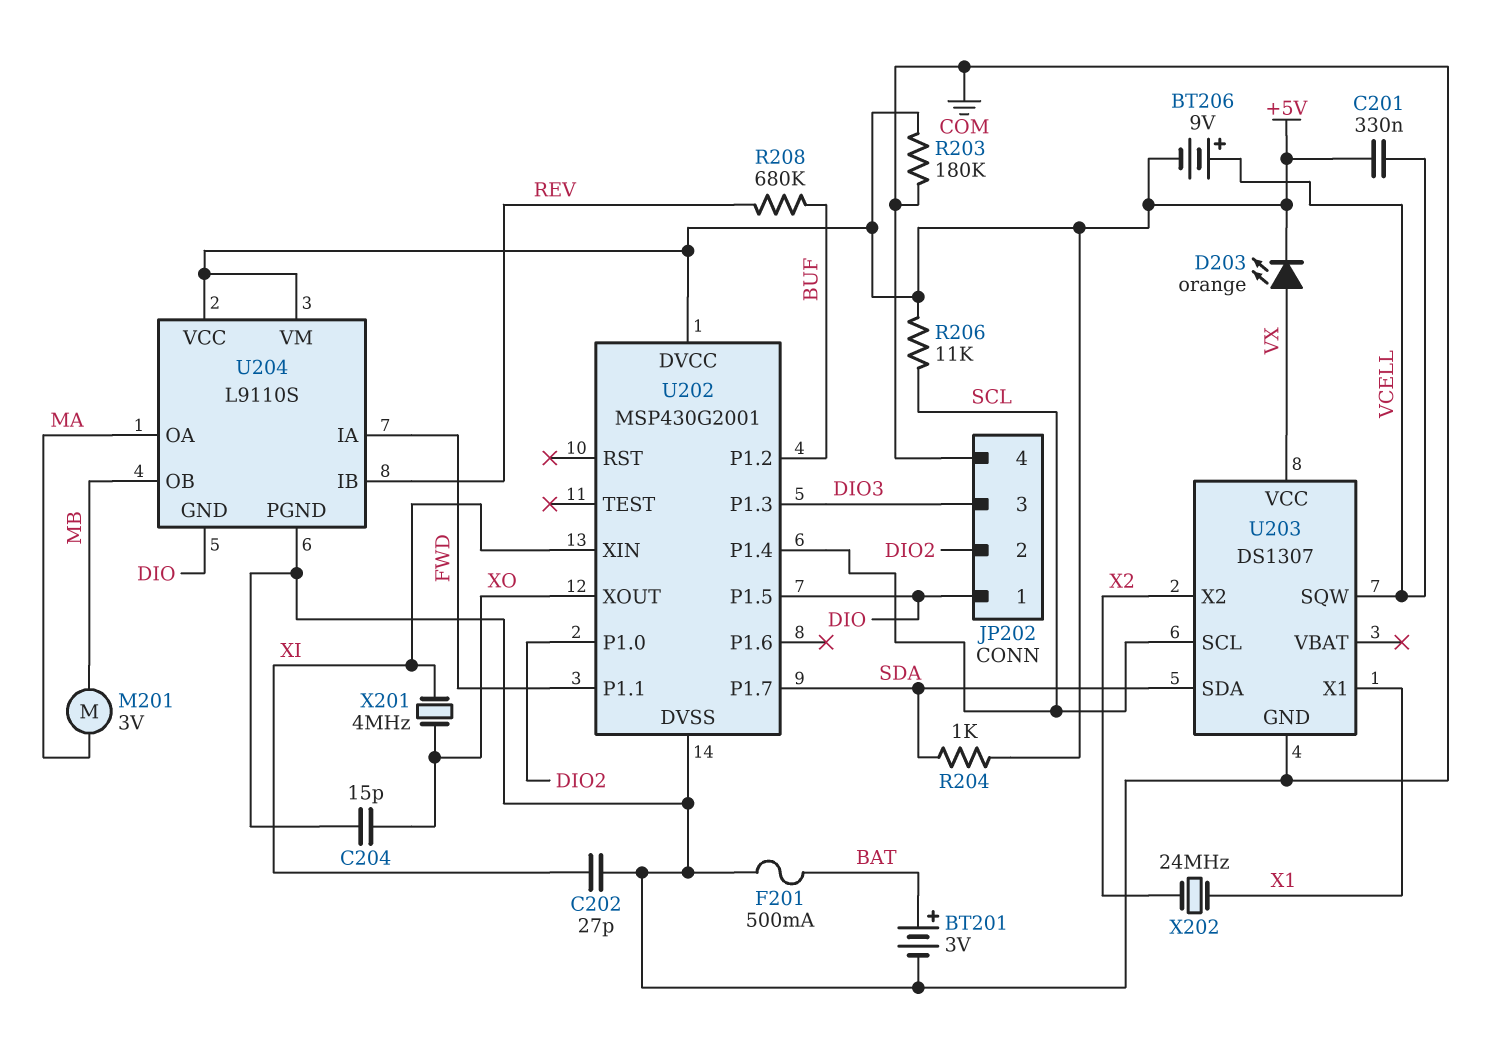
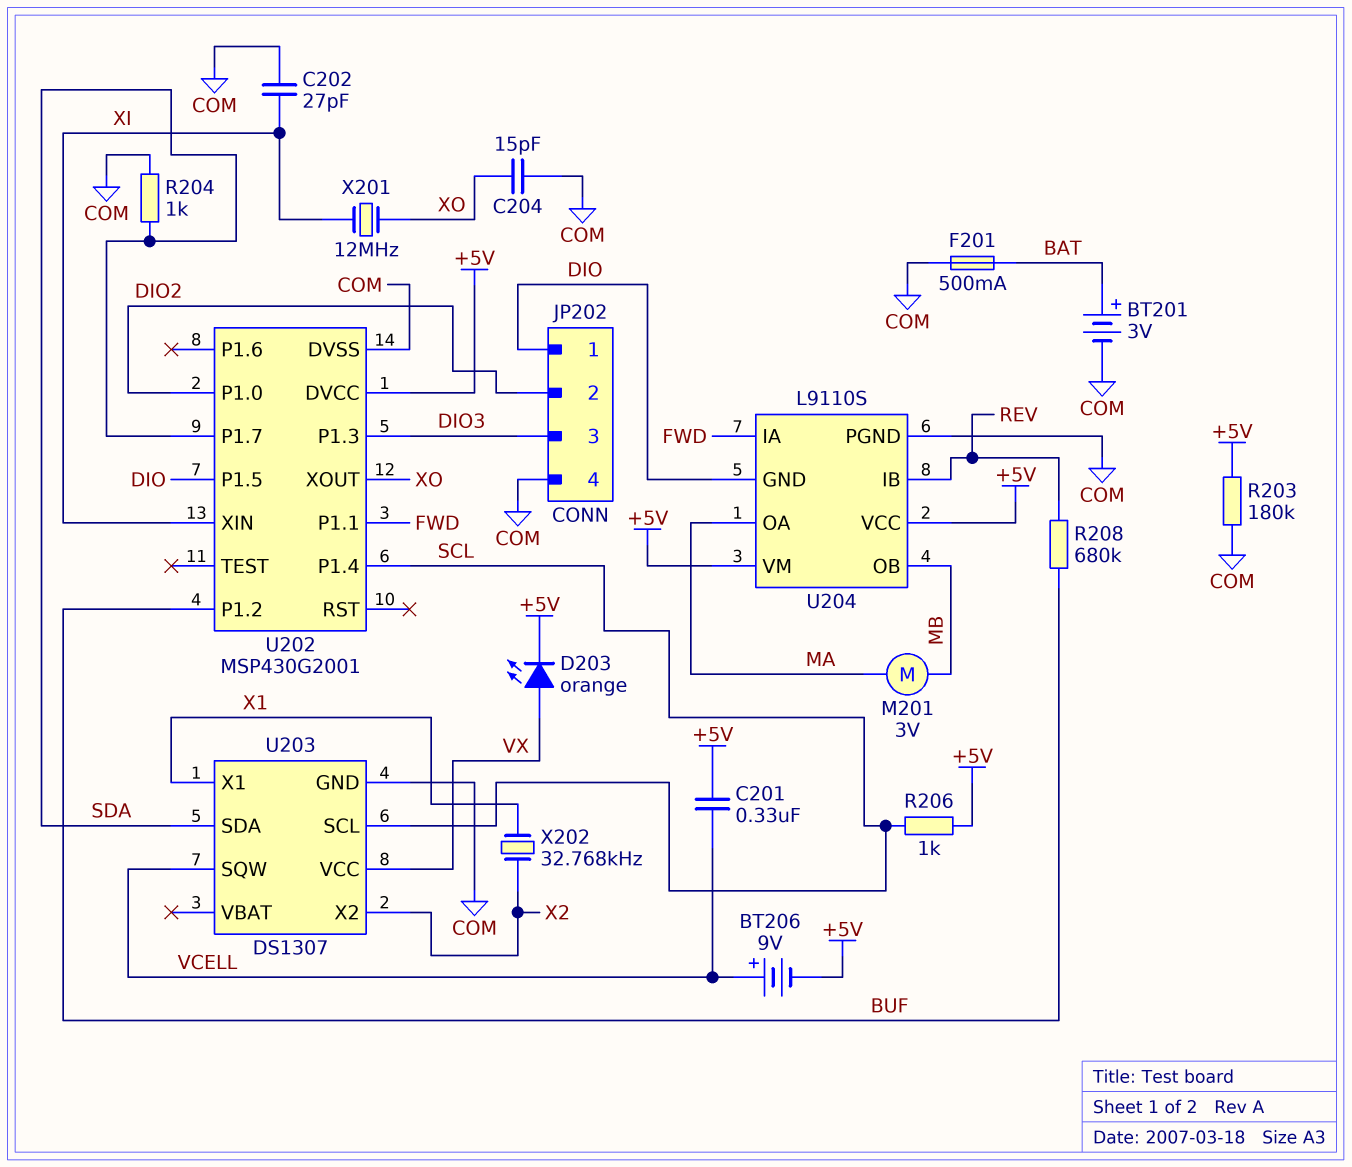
R204: 1k (+5V, SDA) -> 1k (COM, SDA)
R206: 11k (+5V, SCL) -> 1k (+5V, SCL)
X201: 4MHz (XI, XO) -> 12MHz (XI, XO)
X202: 24MHz (X1, X2) -> 32.768kHz (X1, X2)

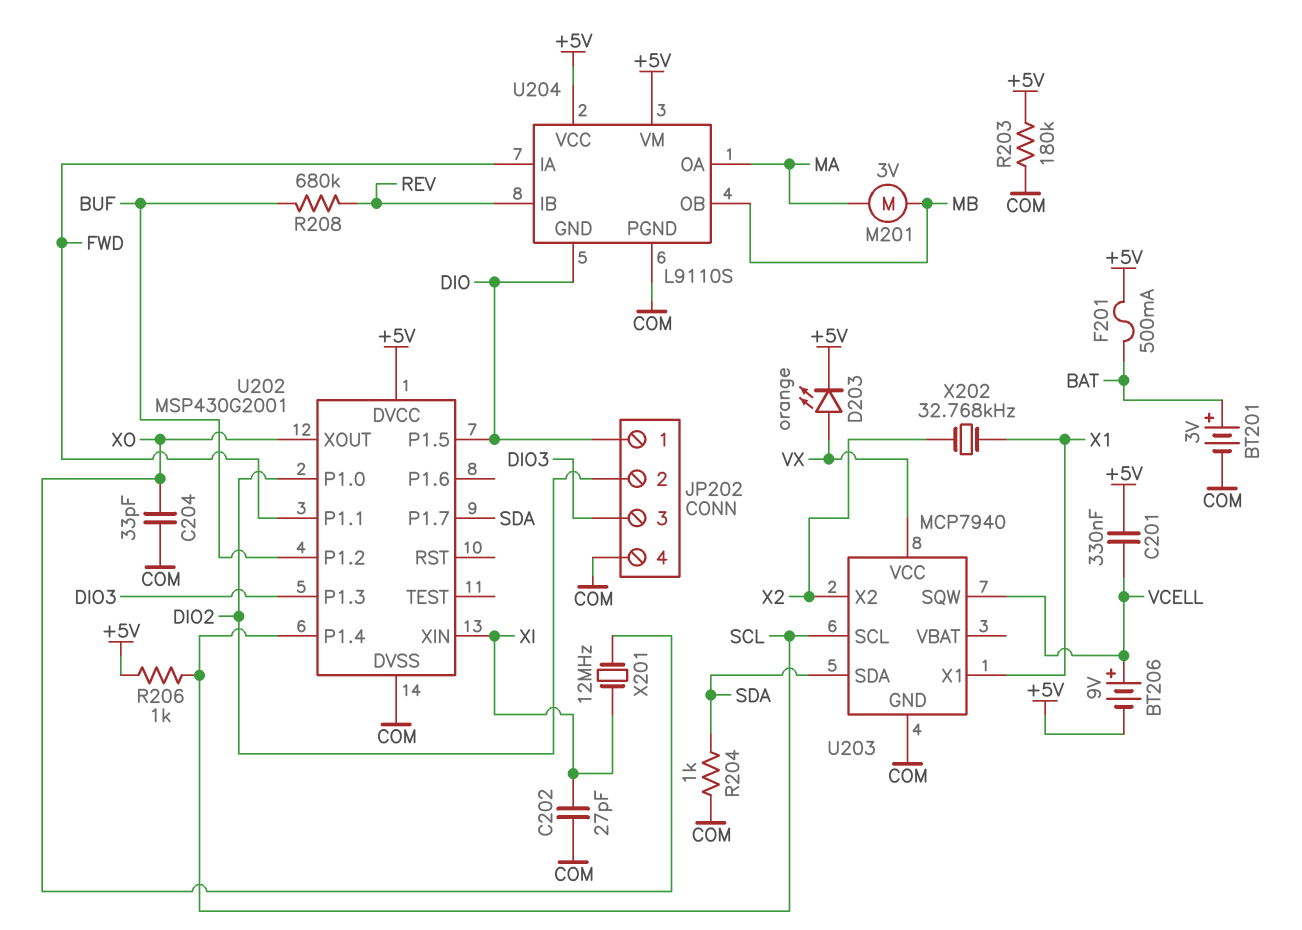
C204: 15pF (COM, XO) -> 33pF (COM, XO)
F201: 500mA (BAT, COM) -> 500mA (+5V, BAT)
U203: DS1307 -> MCP7940

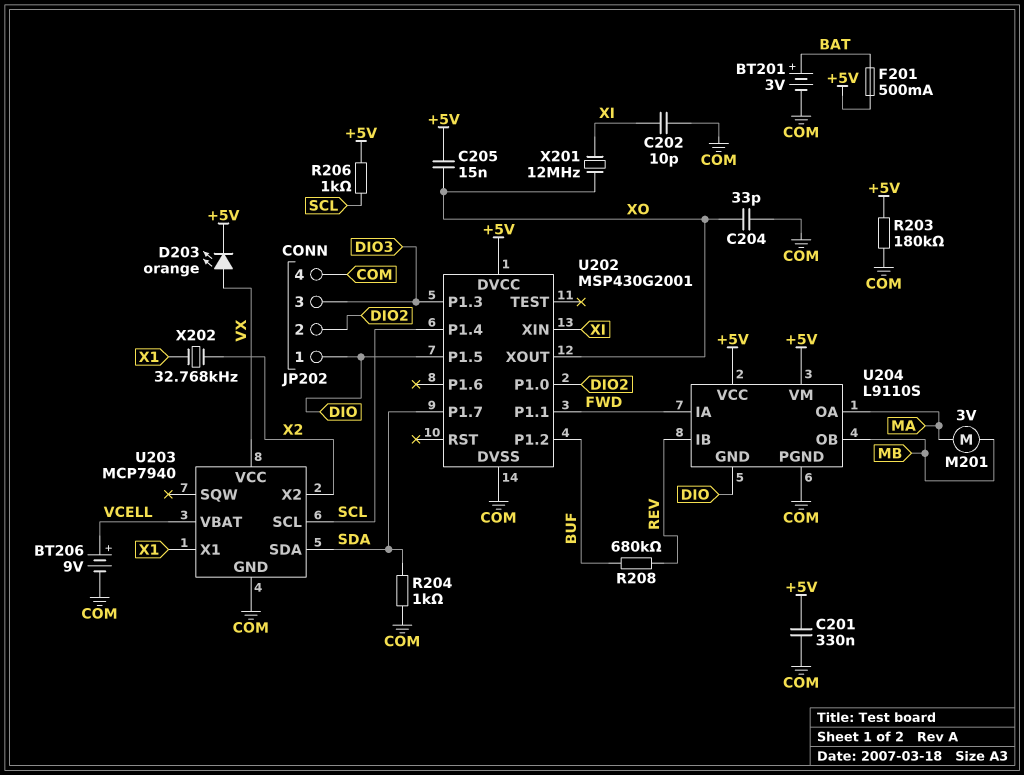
BT206: 9V (plus VCELL, minus +5V) -> 9V (plus VCELL, minus COM)
C201: 330nF (+5V, VCELL) -> 330nF (+5V, COM)
C202: 27pF (COM, XI) -> 10pF (COM, XI)
C205: none -> 15nF (+5V, XO)
U203 pin SQW: VCELL -> none
U203 pin VBAT: none -> VCELL

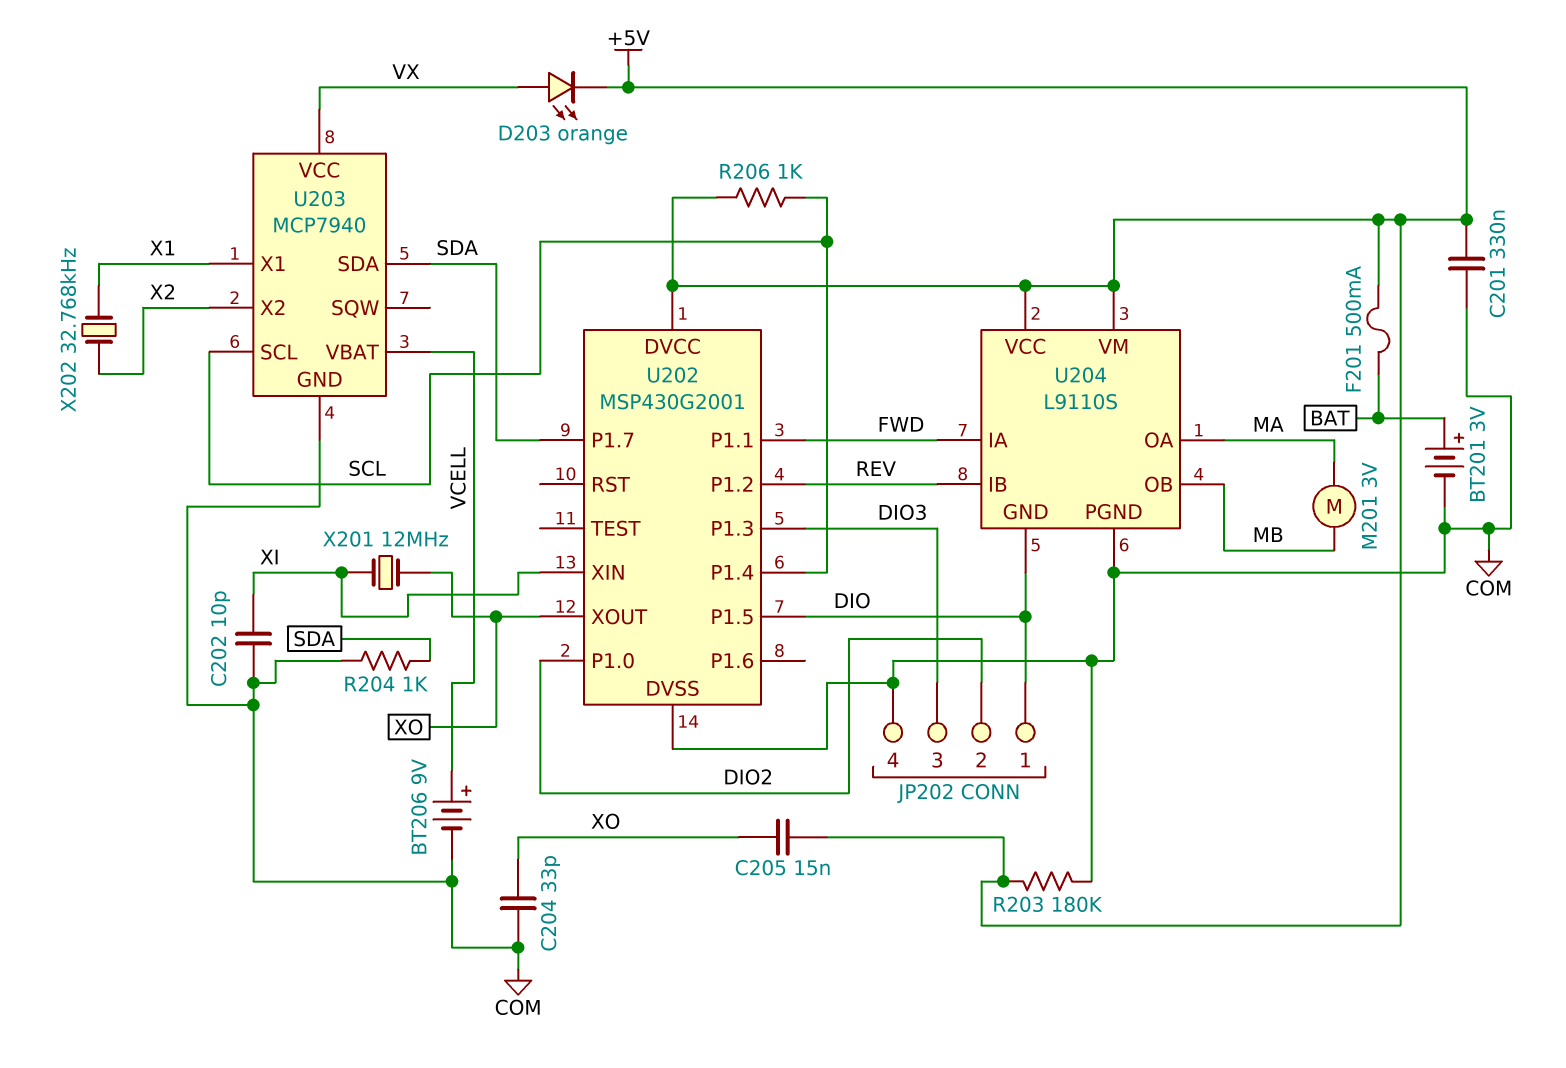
R208: 680k (BUF, REV) -> none
U202 pin P1.2: BUF -> REV

